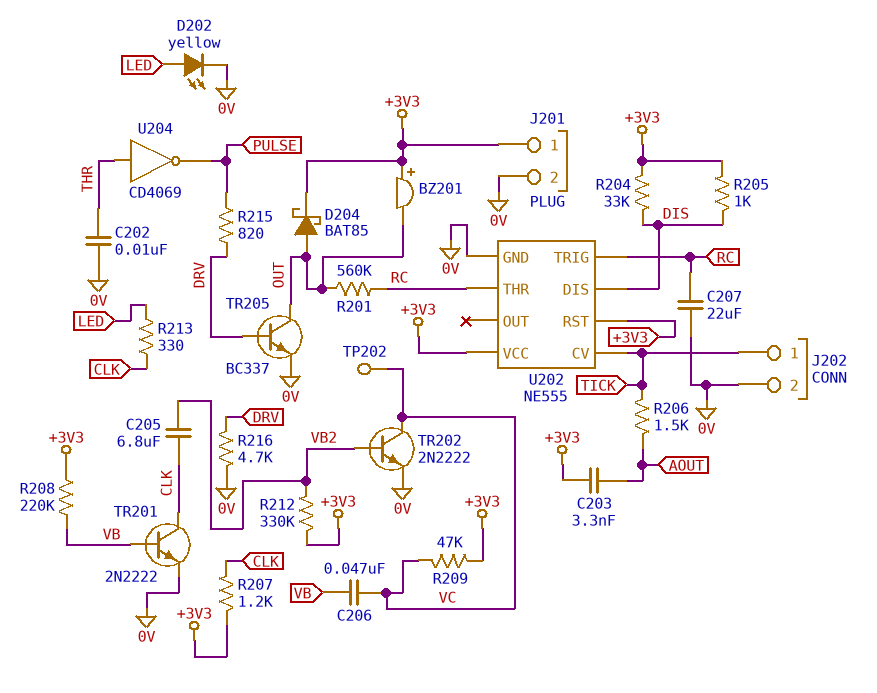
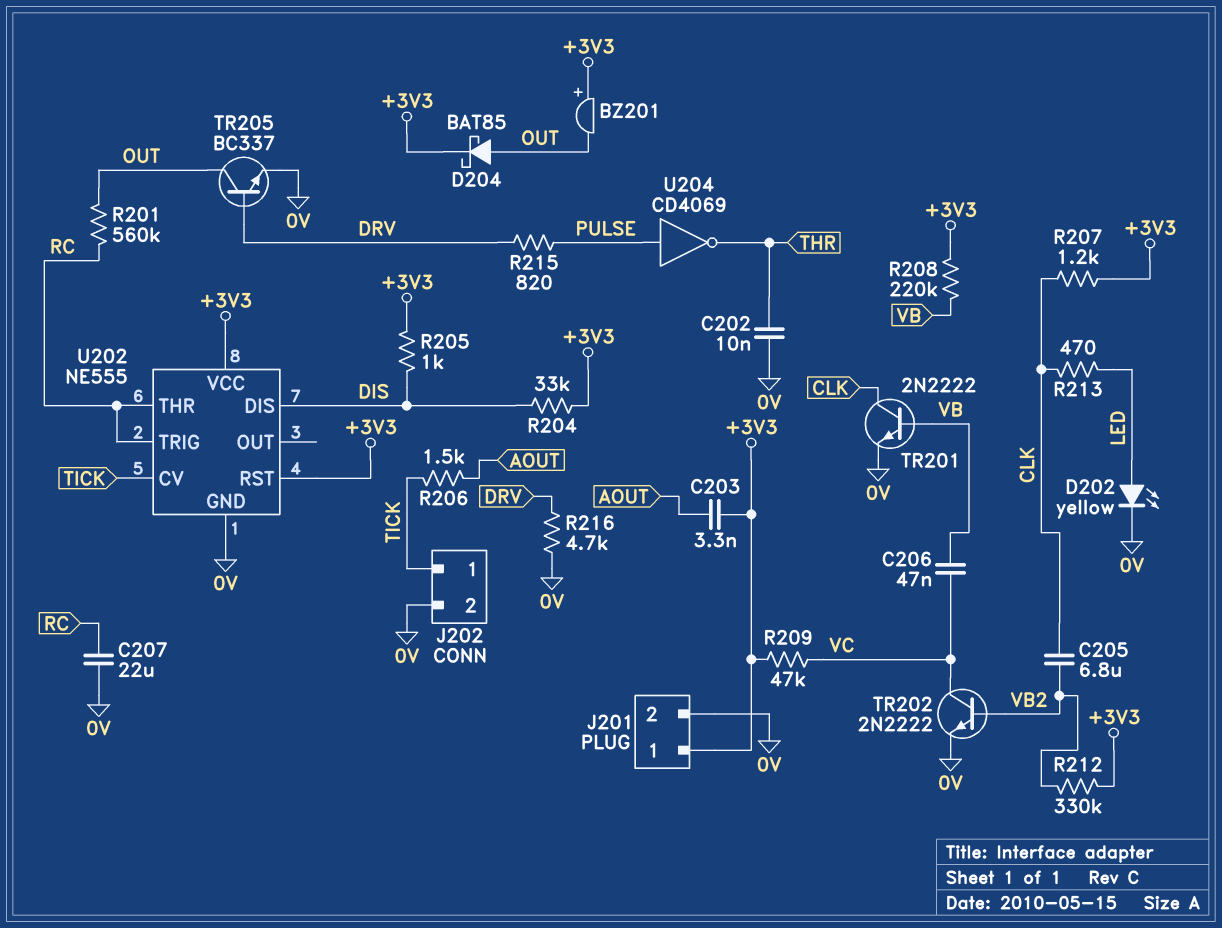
R213: 330 (CLK, LED) -> 470 (CLK, LED)
TP202: test point (VC) -> none
U204: NOT CD4069 (in THR, out PULSE) -> NOT CD4069 (in PULSE, out THR)

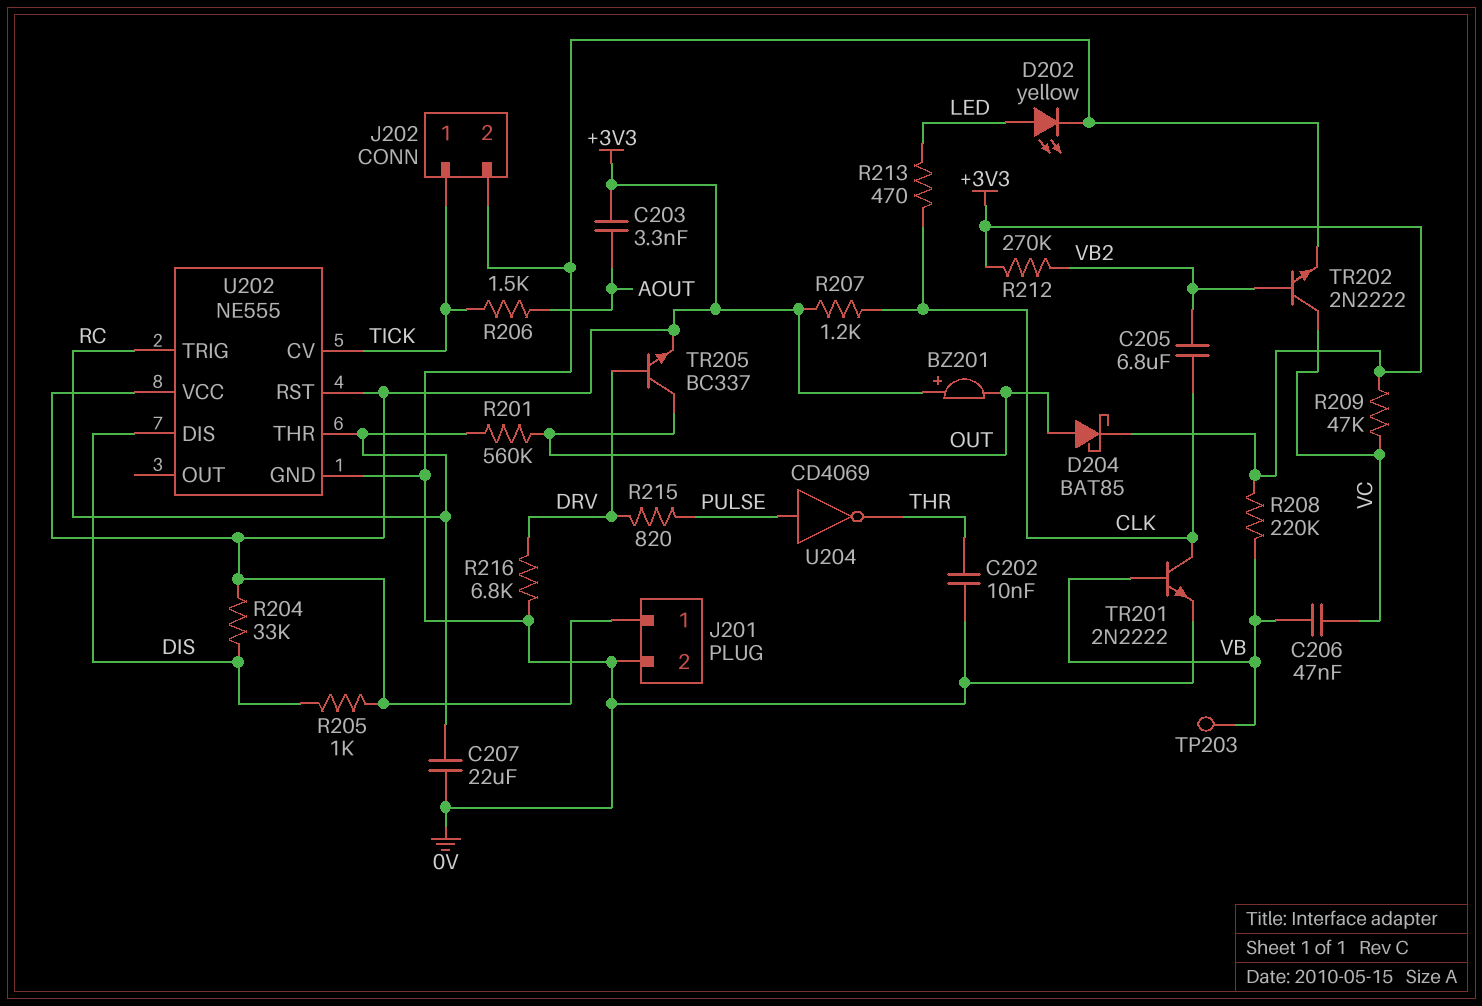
R212: 330k (+3V3, VB2) -> 270k (+3V3, VB2)
R216: 4.7k (0V, DRV) -> 6.8k (0V, DRV)
TP203: none -> test point (VB)
TR205: NPN BC337 (B DRV, C OUT, E 0V) -> NPN BC337 (B DRV, C OUT, E +3V3)

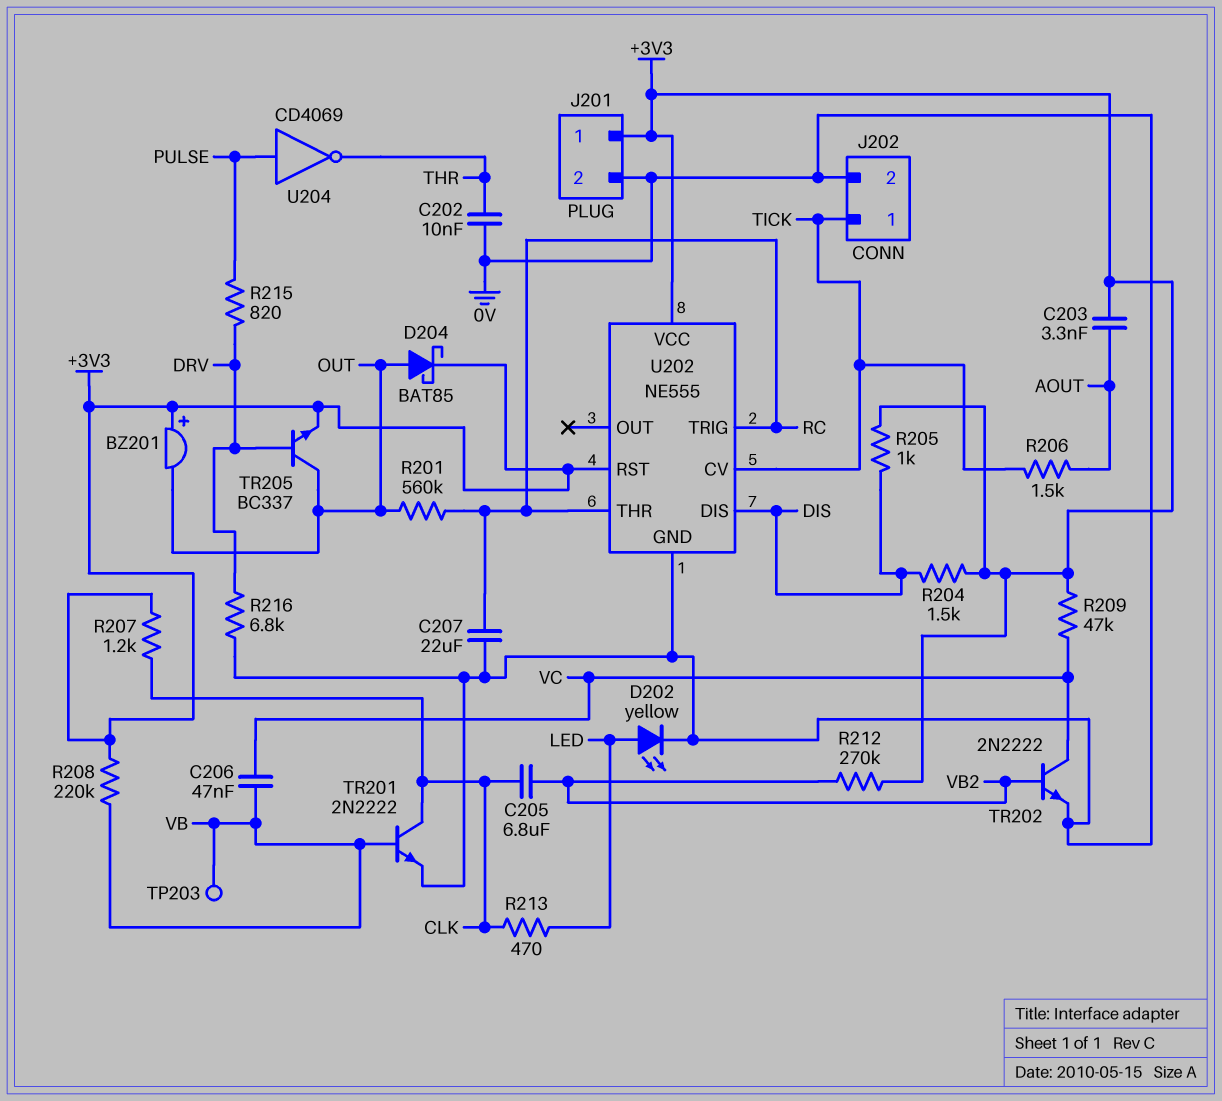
R204: 33k (+3V3, DIS) -> 1.5k (+3V3, DIS)

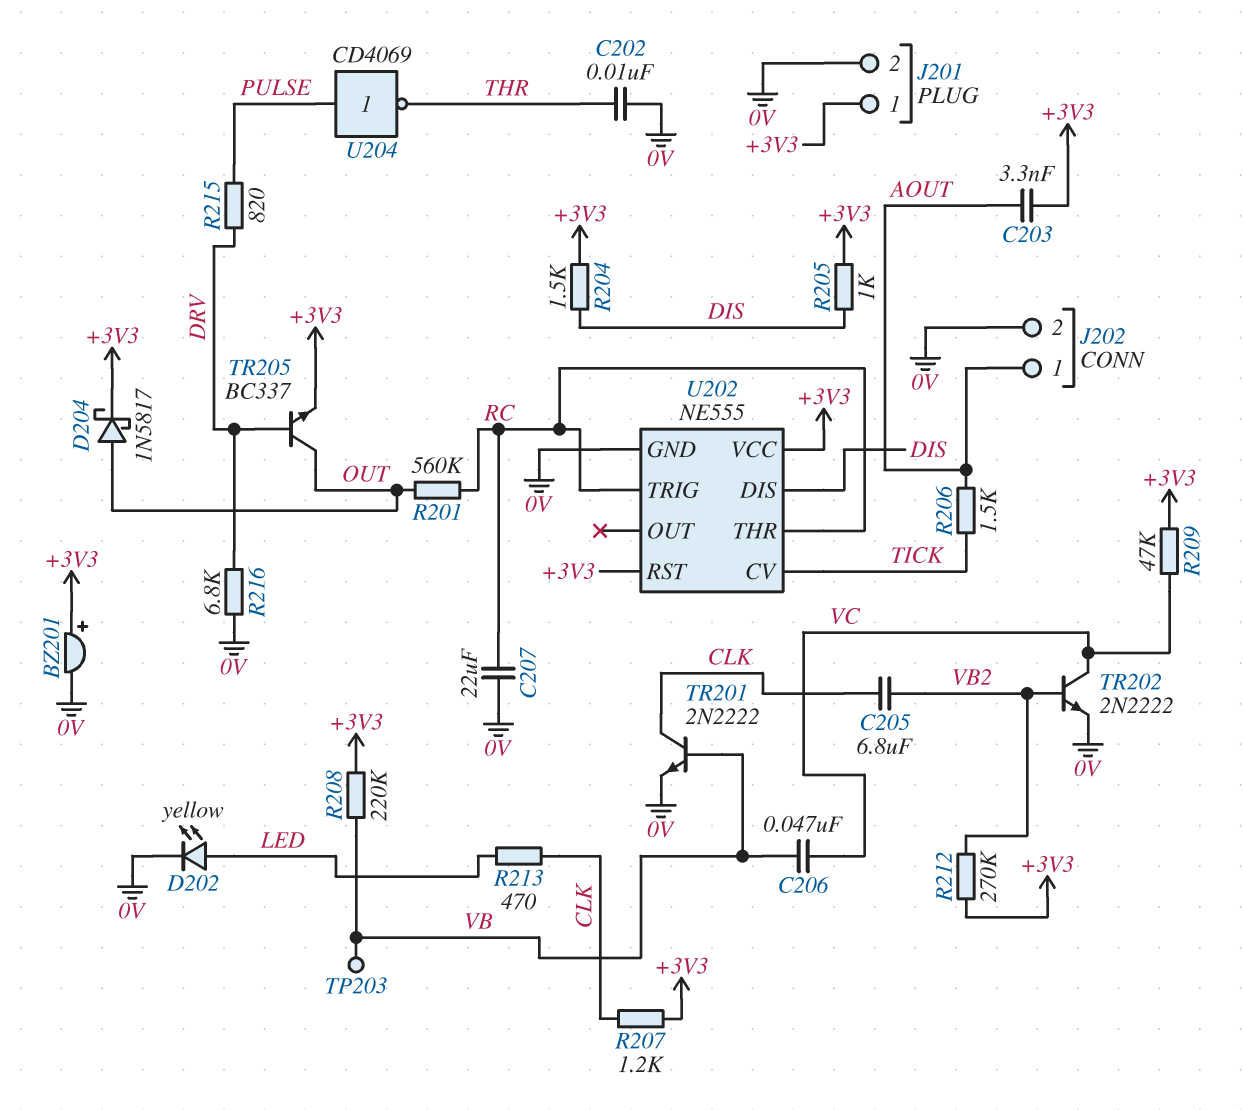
BZ201: buzzer (plus +3V3, minus OUT) -> buzzer (plus +3V3, minus 0V)
D204: schottky BAT85 (A OUT, K +3V3) -> schottky 1N5817 (A OUT, K +3V3)
J202 pin 1: TICK -> AOUT

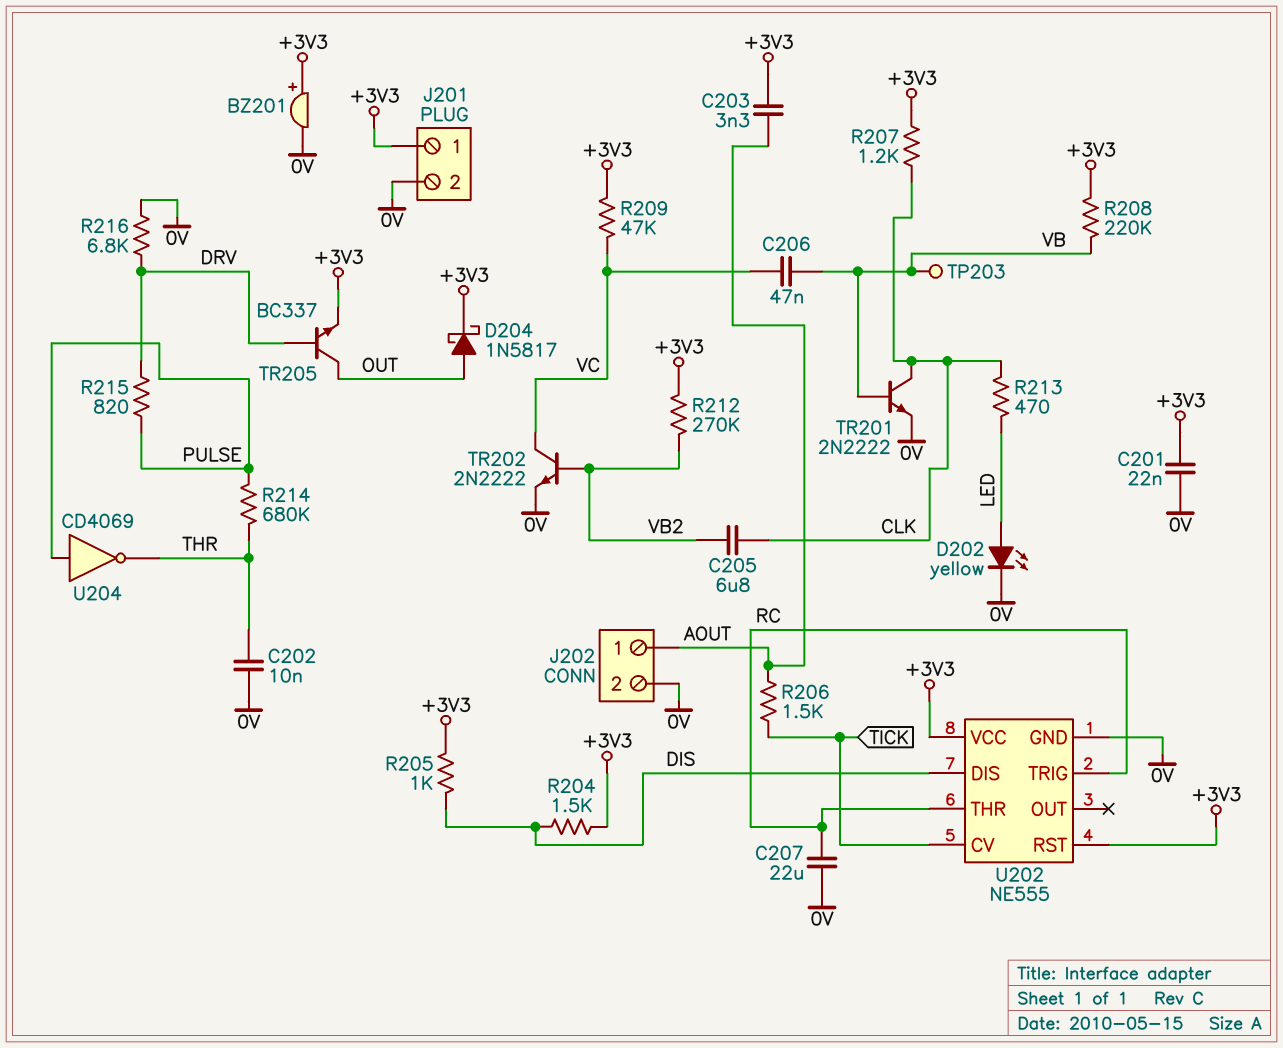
C201: none -> 22nF (+3V3, 0V)
R201: 560k (OUT, RC) -> none
R214: none -> 680k (PULSE, THR)

